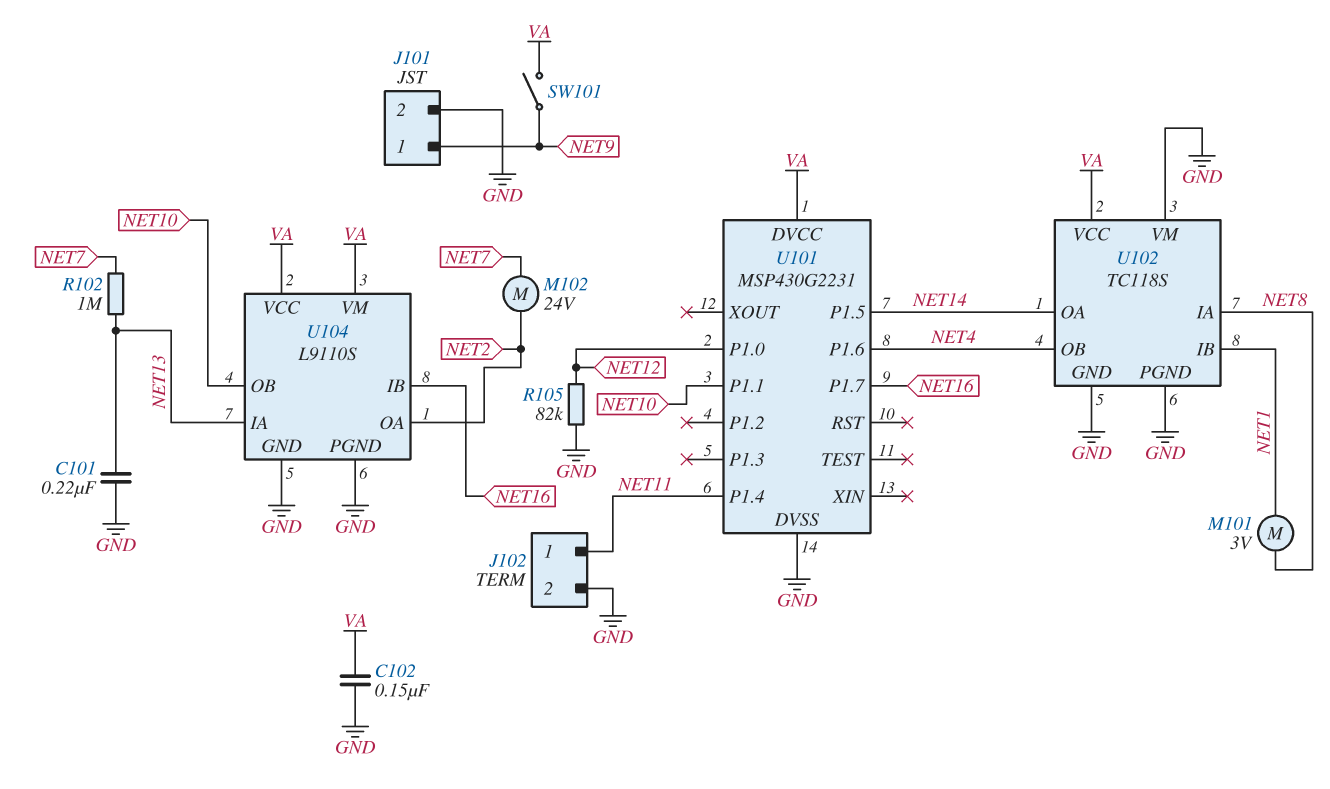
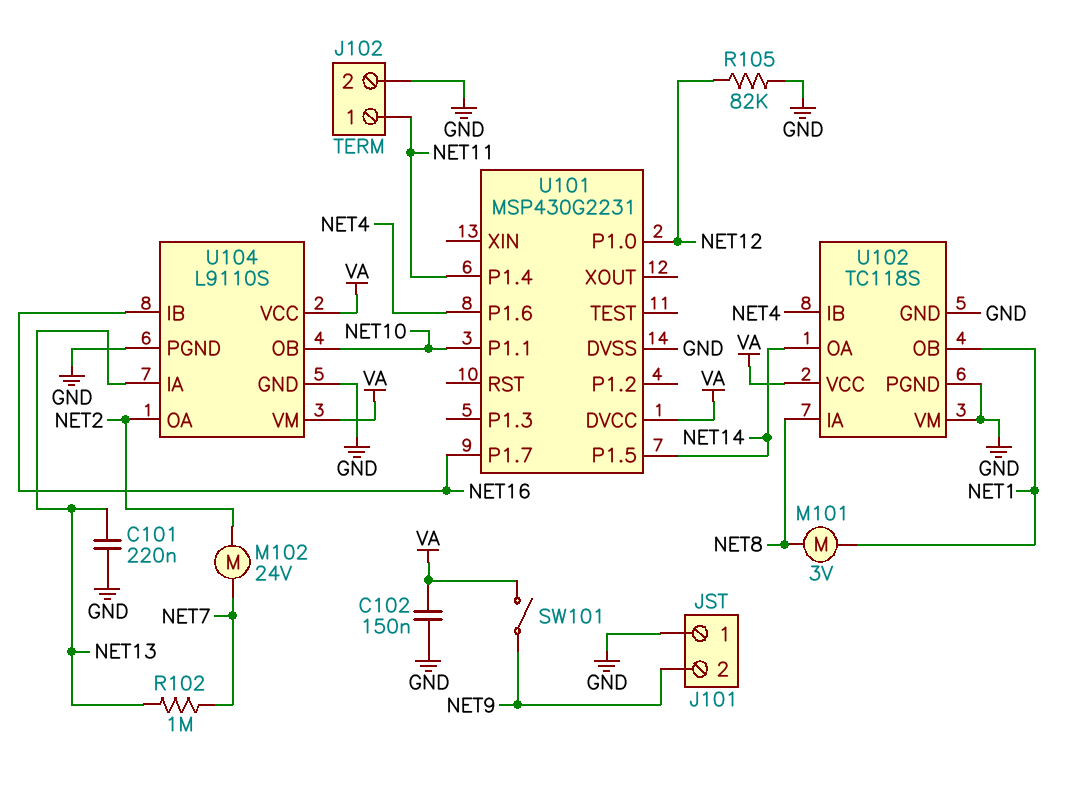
J101 pin 1: NET9 -> GND
J101 pin 2: GND -> NET9
U102 pin IB: NET1 -> NET4
U102 pin OB: NET4 -> NET1

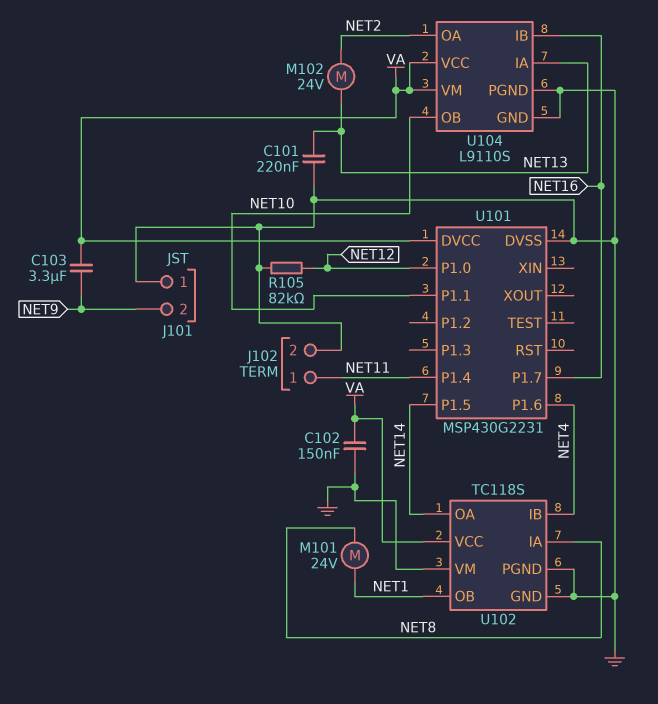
C103: none -> 3.3uF (NET9, VA)
M101: motor 3V (NET1, NET8) -> motor 24V (NET1, NET8)
M102: motor 24V (NET2, NET7) -> motor 24V (NET2, NET13)
R102: 1M (NET7, NET13) -> none
SW101: switch (NET9, VA) -> none

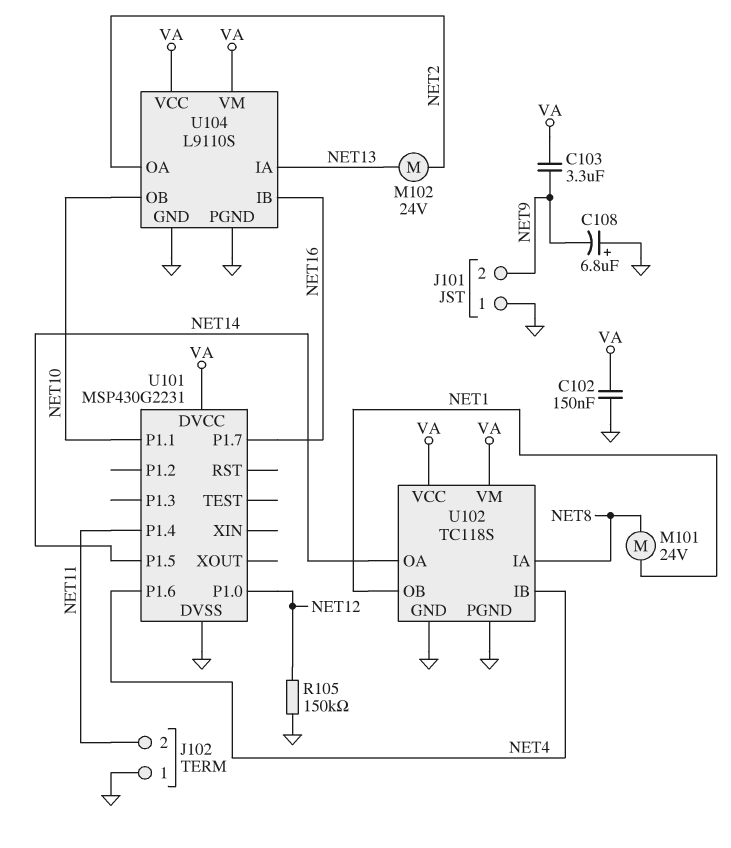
C101: 220nF (GND, NET13) -> none
C108: none -> 6.8uF (plus GND, minus NET9)
J102 pin 1: NET11 -> GND
J102 pin 2: GND -> NET11
R105: 82k (GND, NET12) -> 150k (GND, NET12)
U102 pin VM: GND -> VA

